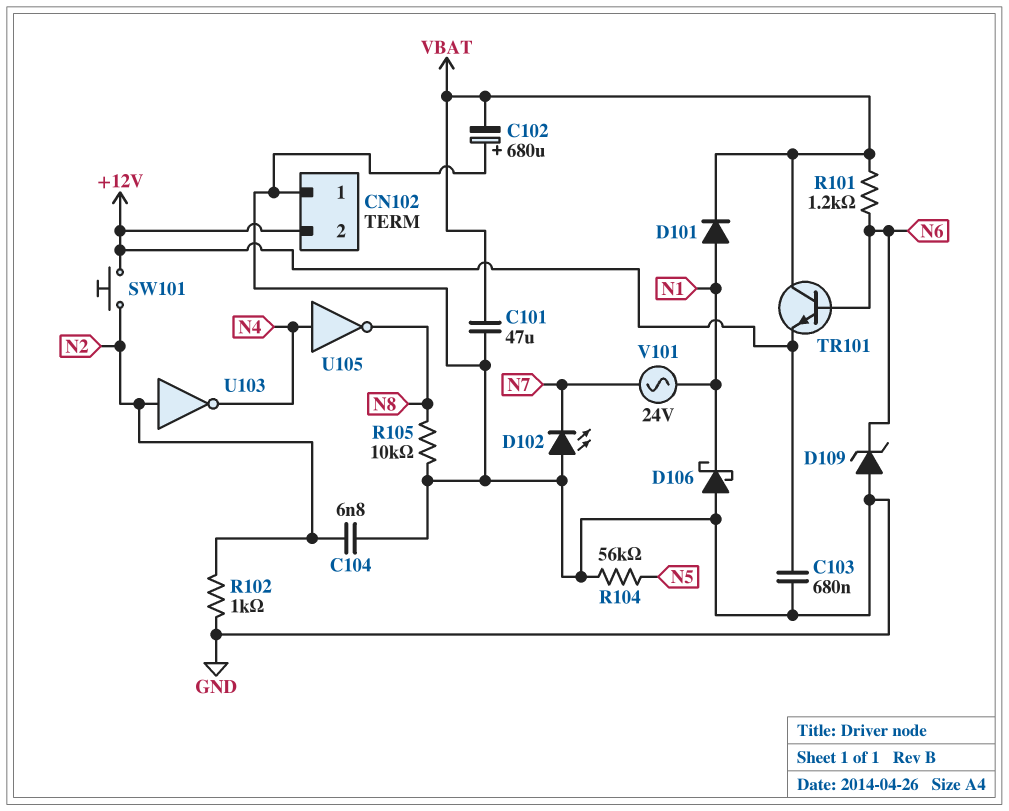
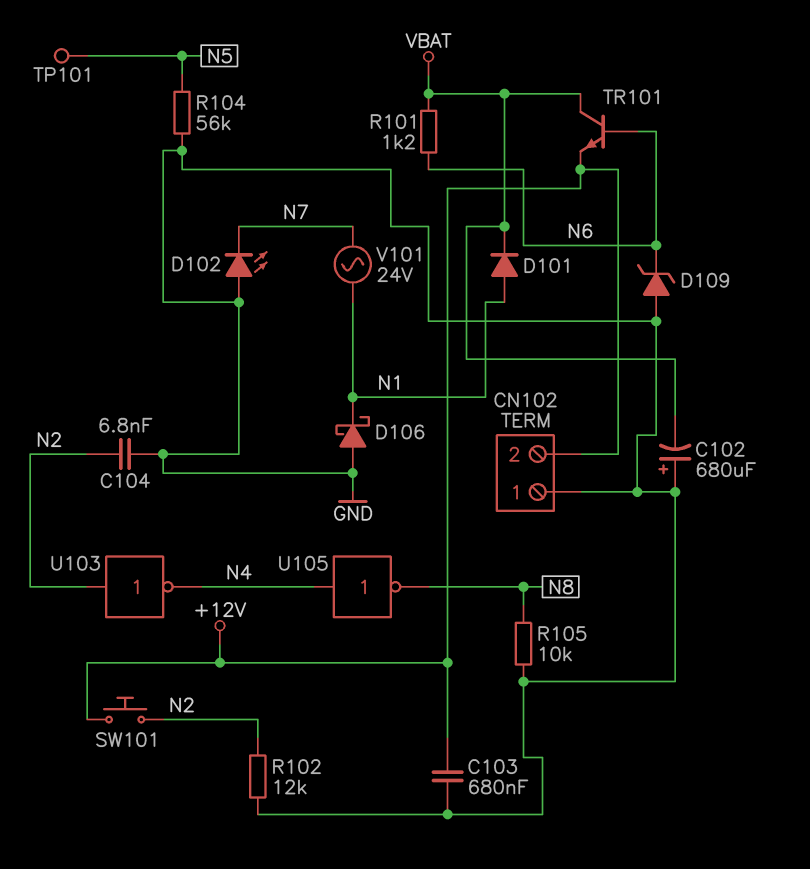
C101: 47uF (GND, VBAT) -> none
R102: 1k (GND, N2) -> 12k (GND, N2)
TP101: none -> test point (N5)

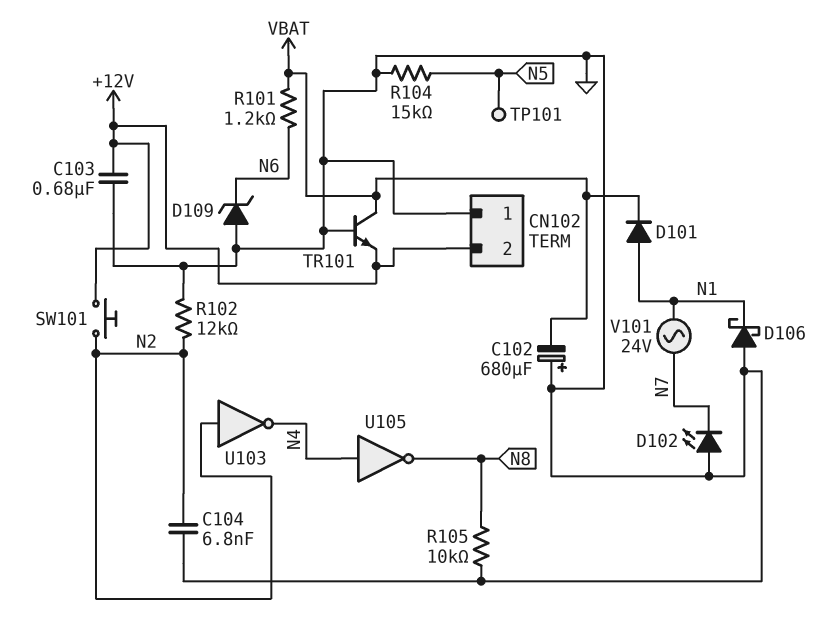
R104: 56k (GND, N5) -> 15k (GND, N5)
TR101: NPN (B N6, C VBAT, E +12V) -> NPN (B GND, C VBAT, E +12V)

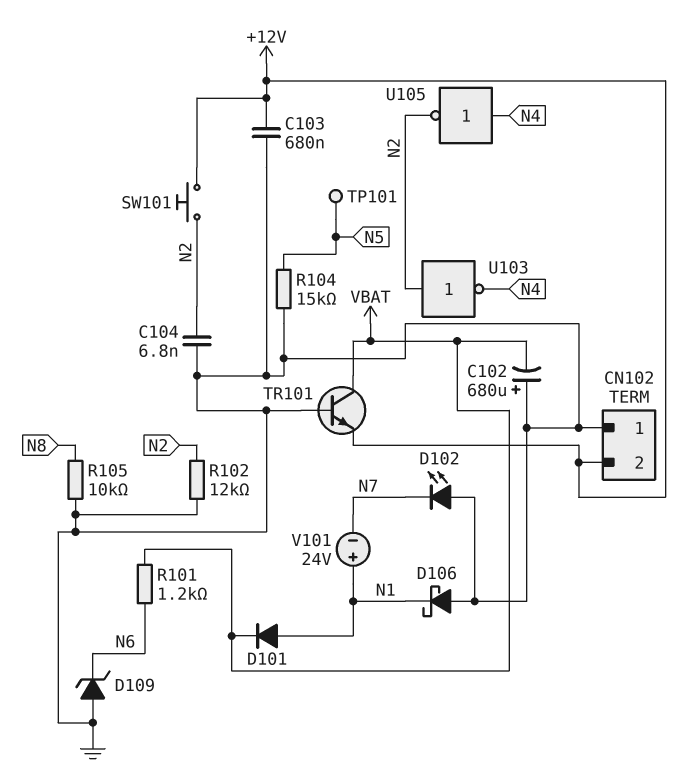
U105: NOT (in N4, out N8) -> NOT (in N4, out N2)
V101: AC 24V (N1, N7) -> 24V (plus N1, minus N7)

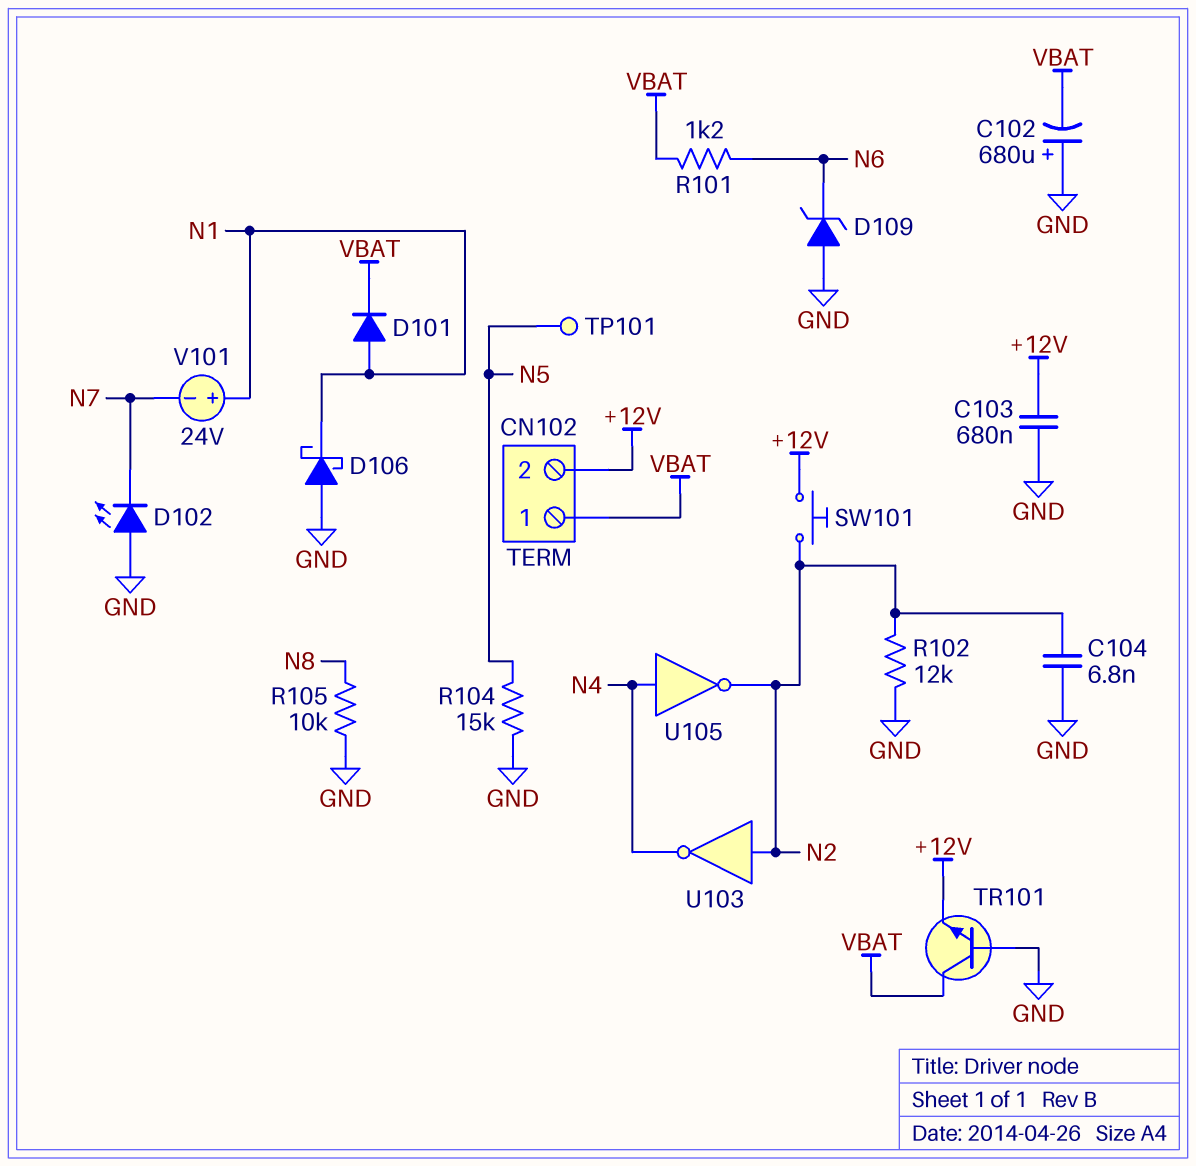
CN102 pin 1: GND -> VBAT

